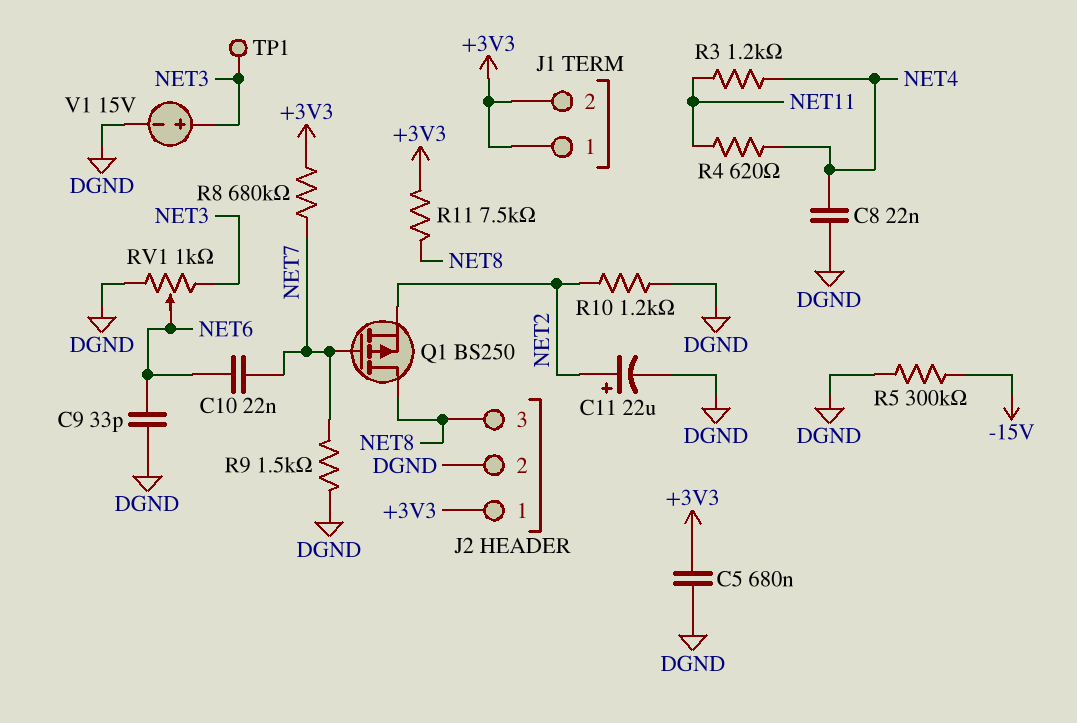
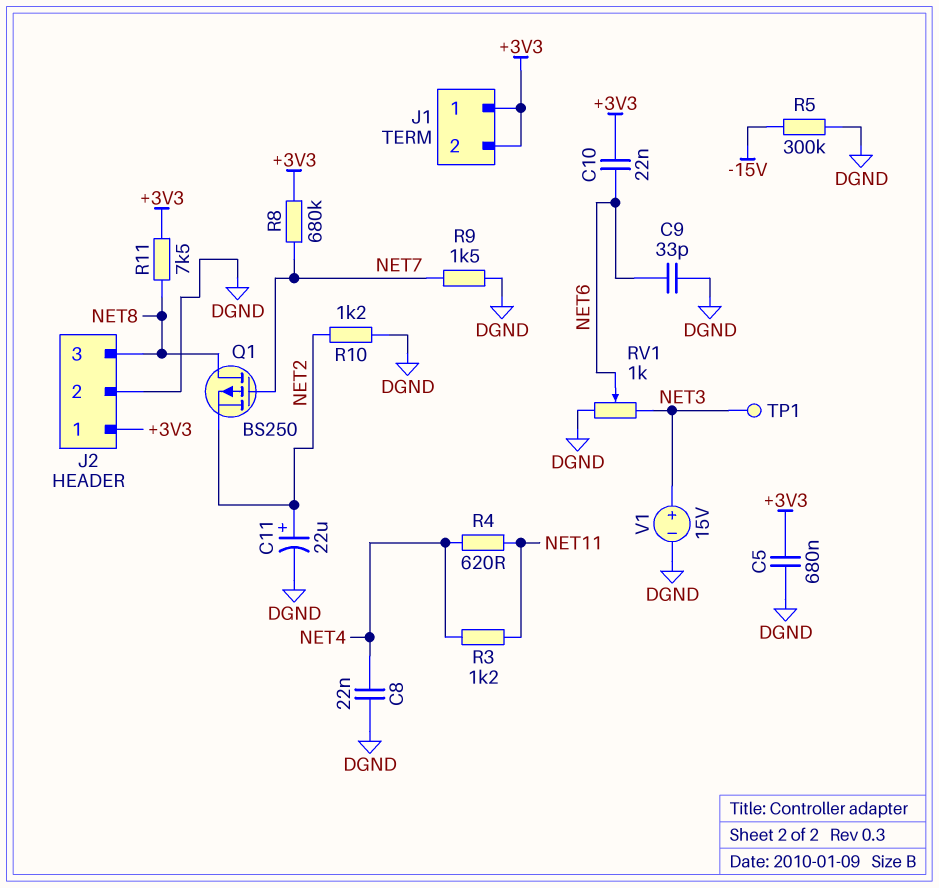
C10: 22nF (NET6, NET7) -> 22nF (+3V3, NET6)

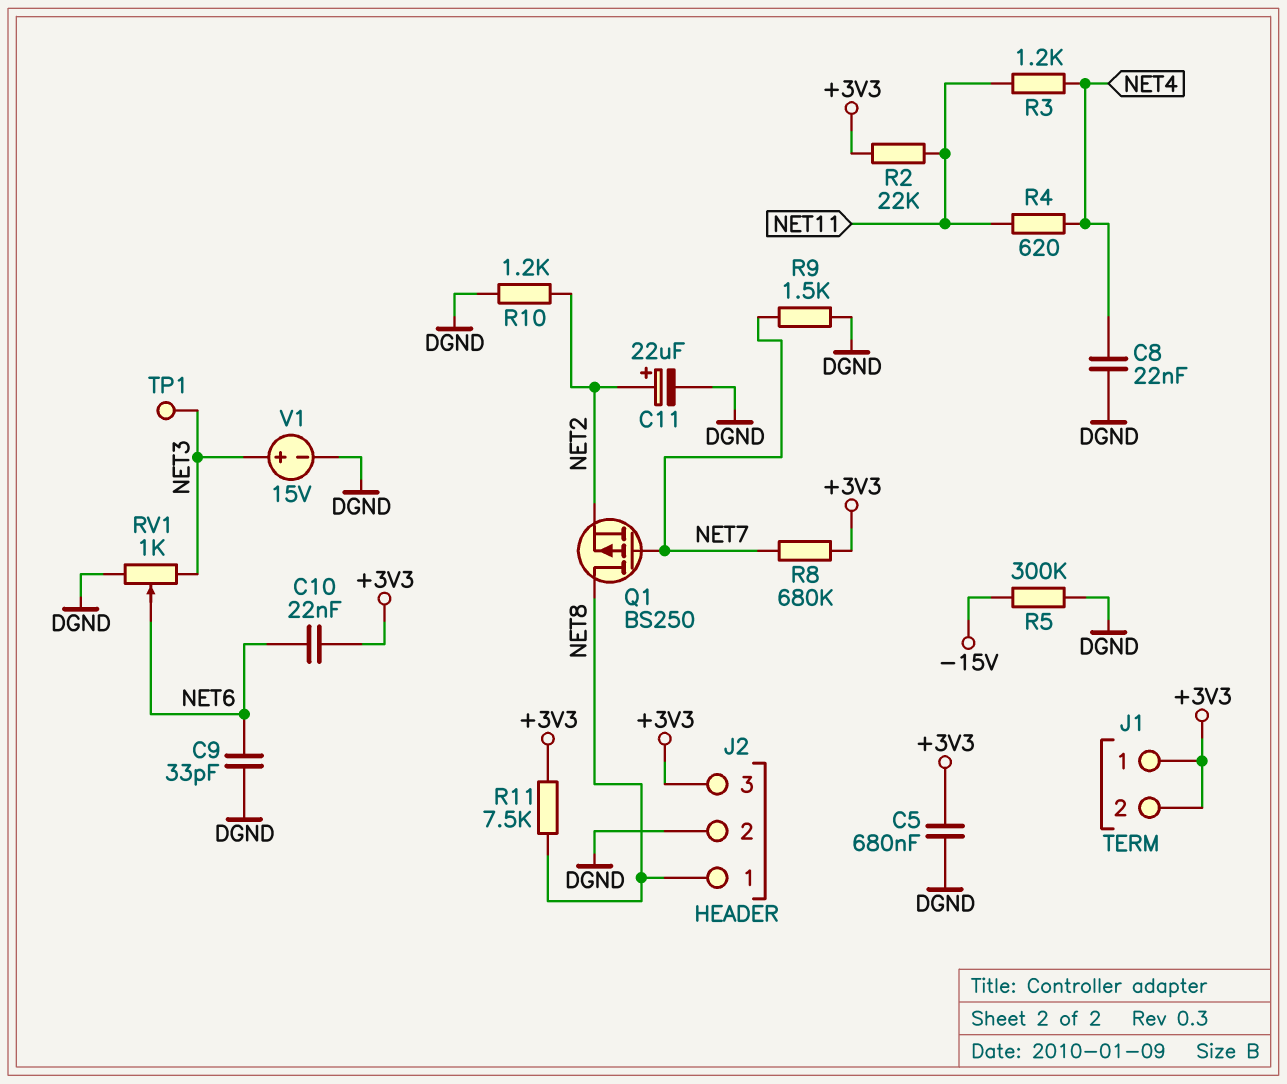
J2 pin 1: +3V3 -> NET8
J2 pin 3: NET8 -> +3V3
R2: none -> 22k (+3V3, NET11)

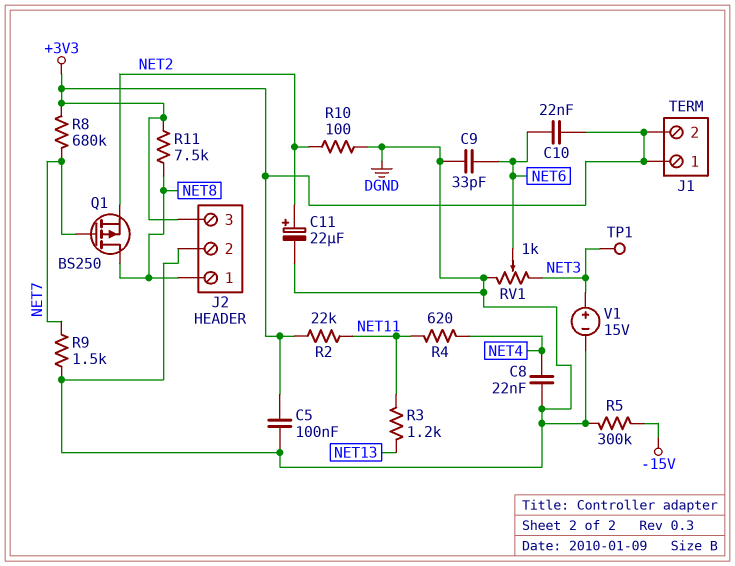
C5: 680nF (+3V3, DGND) -> 100nF (+3V3, DGND)
R3: 1.2k (NET4, NET11) -> 1.2k (NET11, NET13)
R10: 1.2k (DGND, NET2) -> 100 (DGND, NET2)

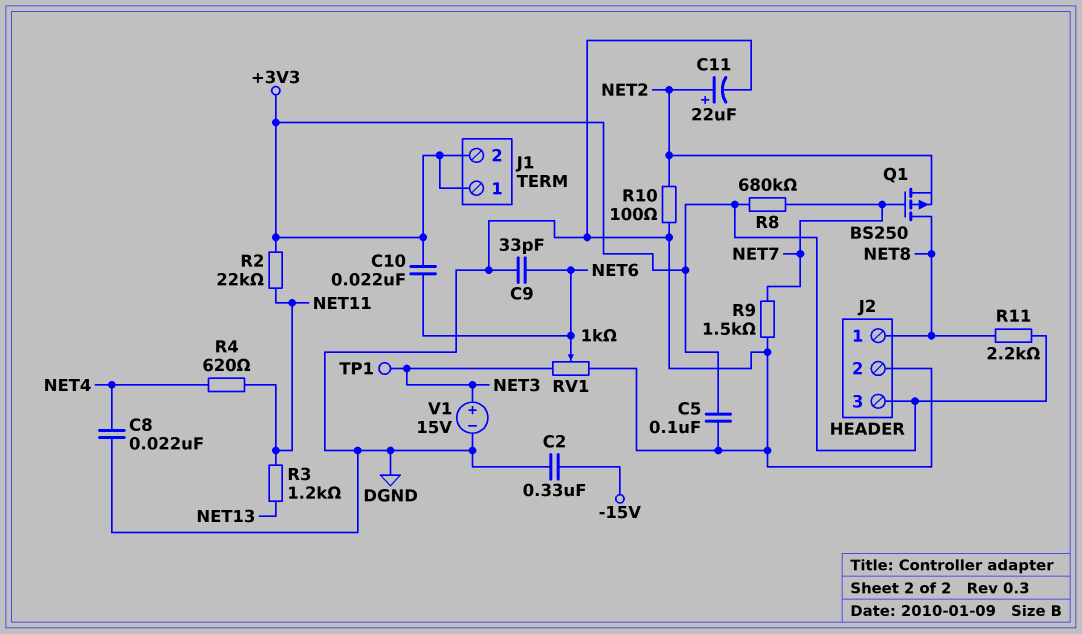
C2: none -> 330nF (-15V, DGND)
R5: 300k (-15V, DGND) -> none
R11: 7.5k (+3V3, NET8) -> 2.2k (+3V3, NET8)

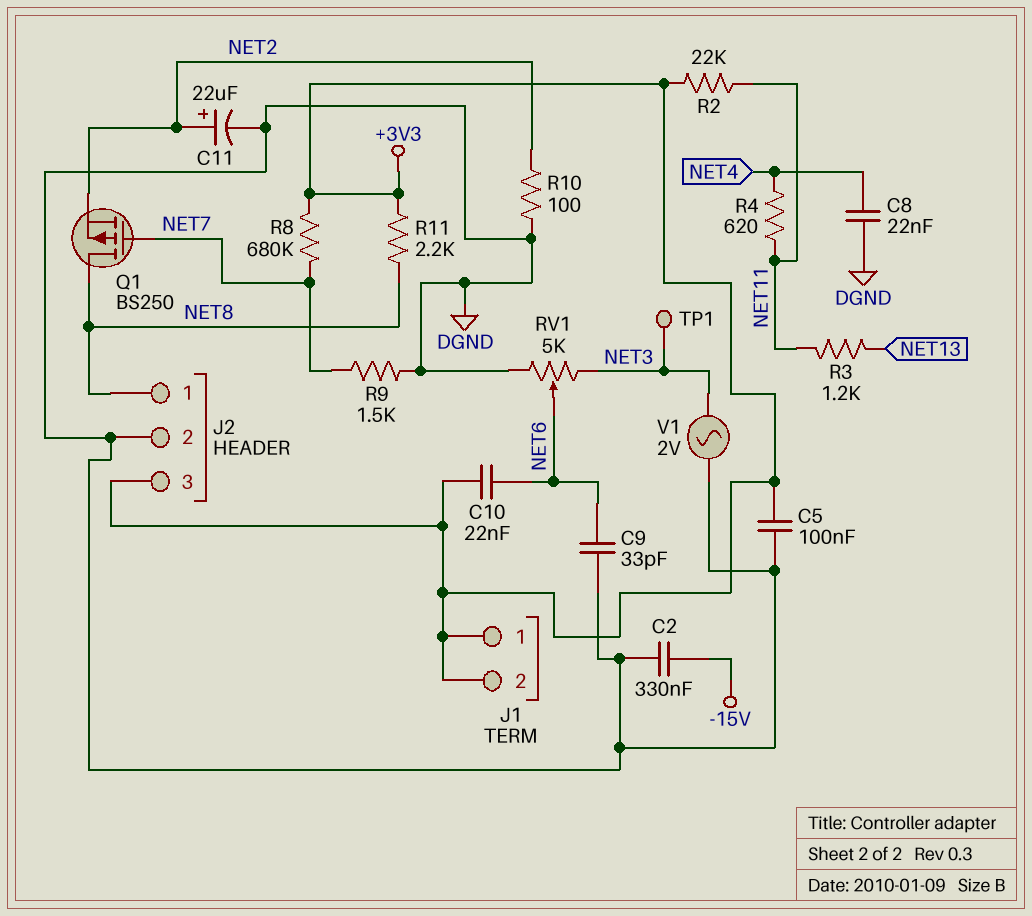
RV1: 1k (DGND, NET3, wiper NET6) -> 5k (DGND, NET3, wiper NET6)
V1: 15V (plus NET3, minus DGND) -> AC 2V (DGND, NET3)

